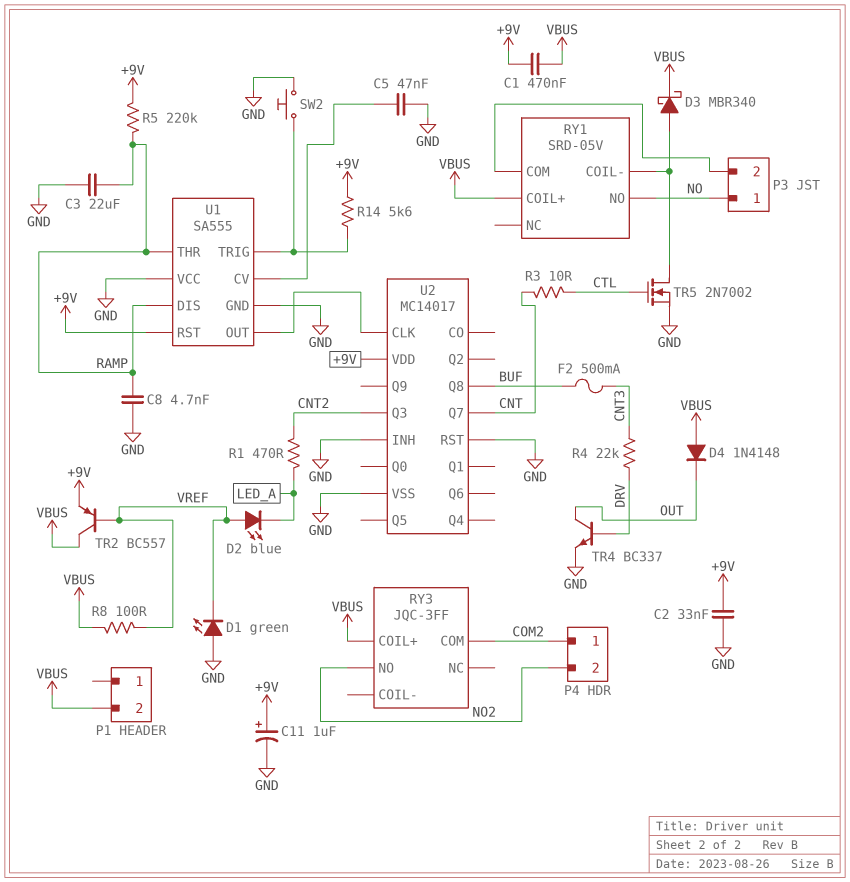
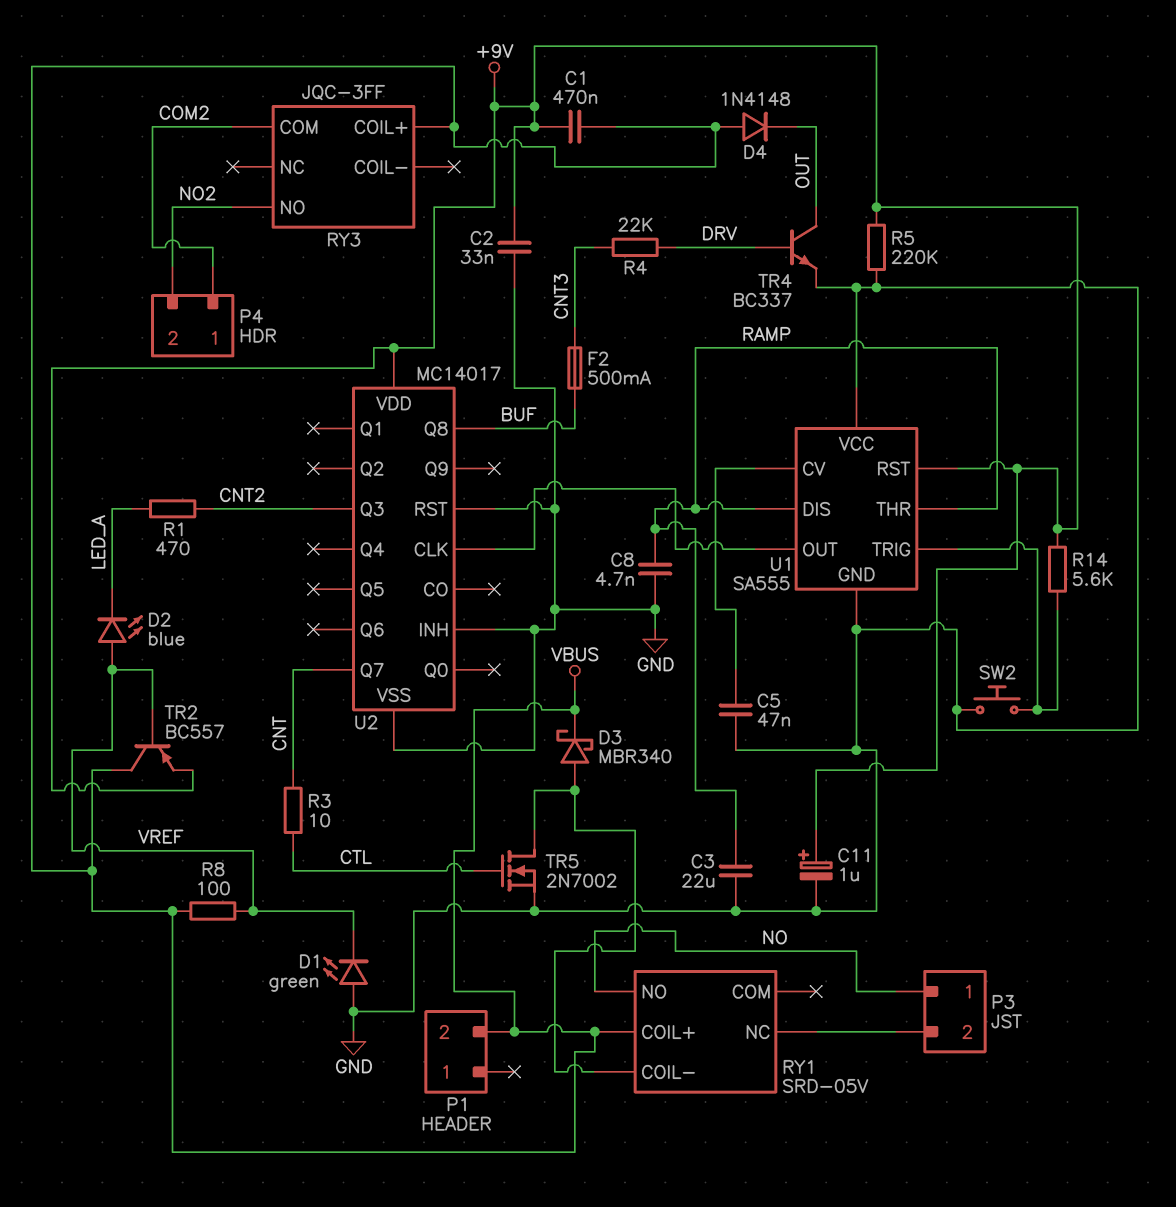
R5: 220k (+9V, RAMP) -> 220k (+9V, GND)
RY1 pin COM: P3/2 -> none
RY1 pin NC: none -> P3/2

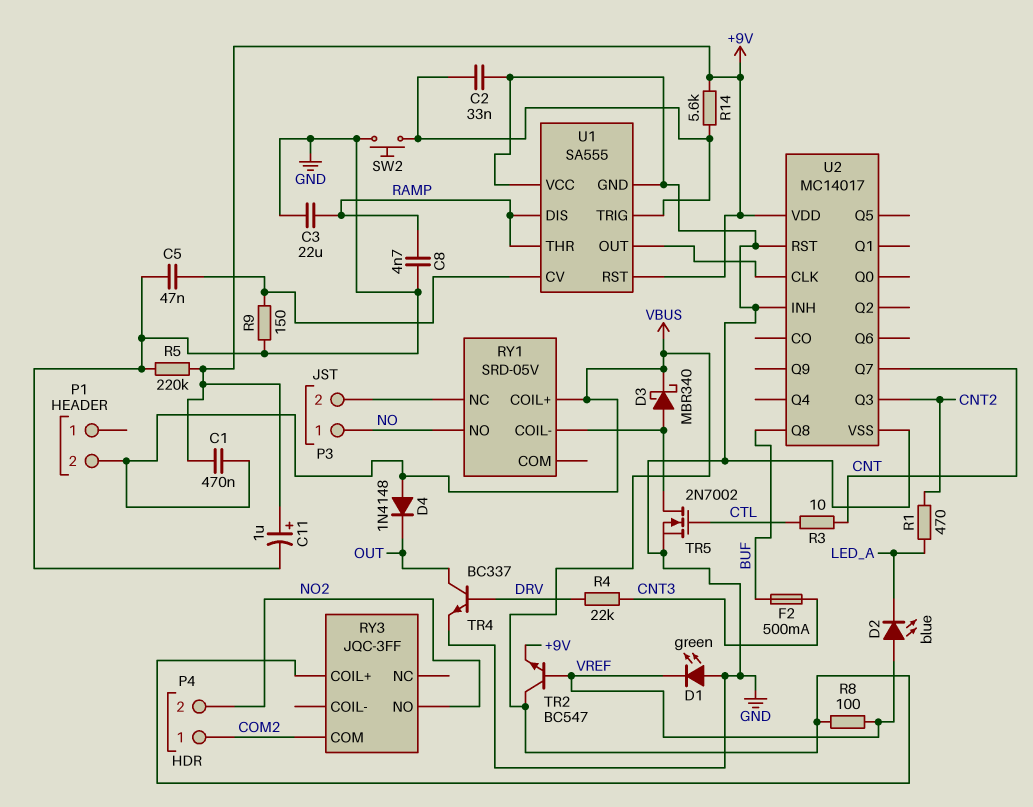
C2: 33nF (+9V, GND) -> 33nF (GND, U1/TRIG)
R9: none -> 150 (GND, U1/CV)
TR2: PNP BC557 (B VREF, C VBUS, E +9V) -> NPN BC547 (B VREF, C VBUS, E +9V)

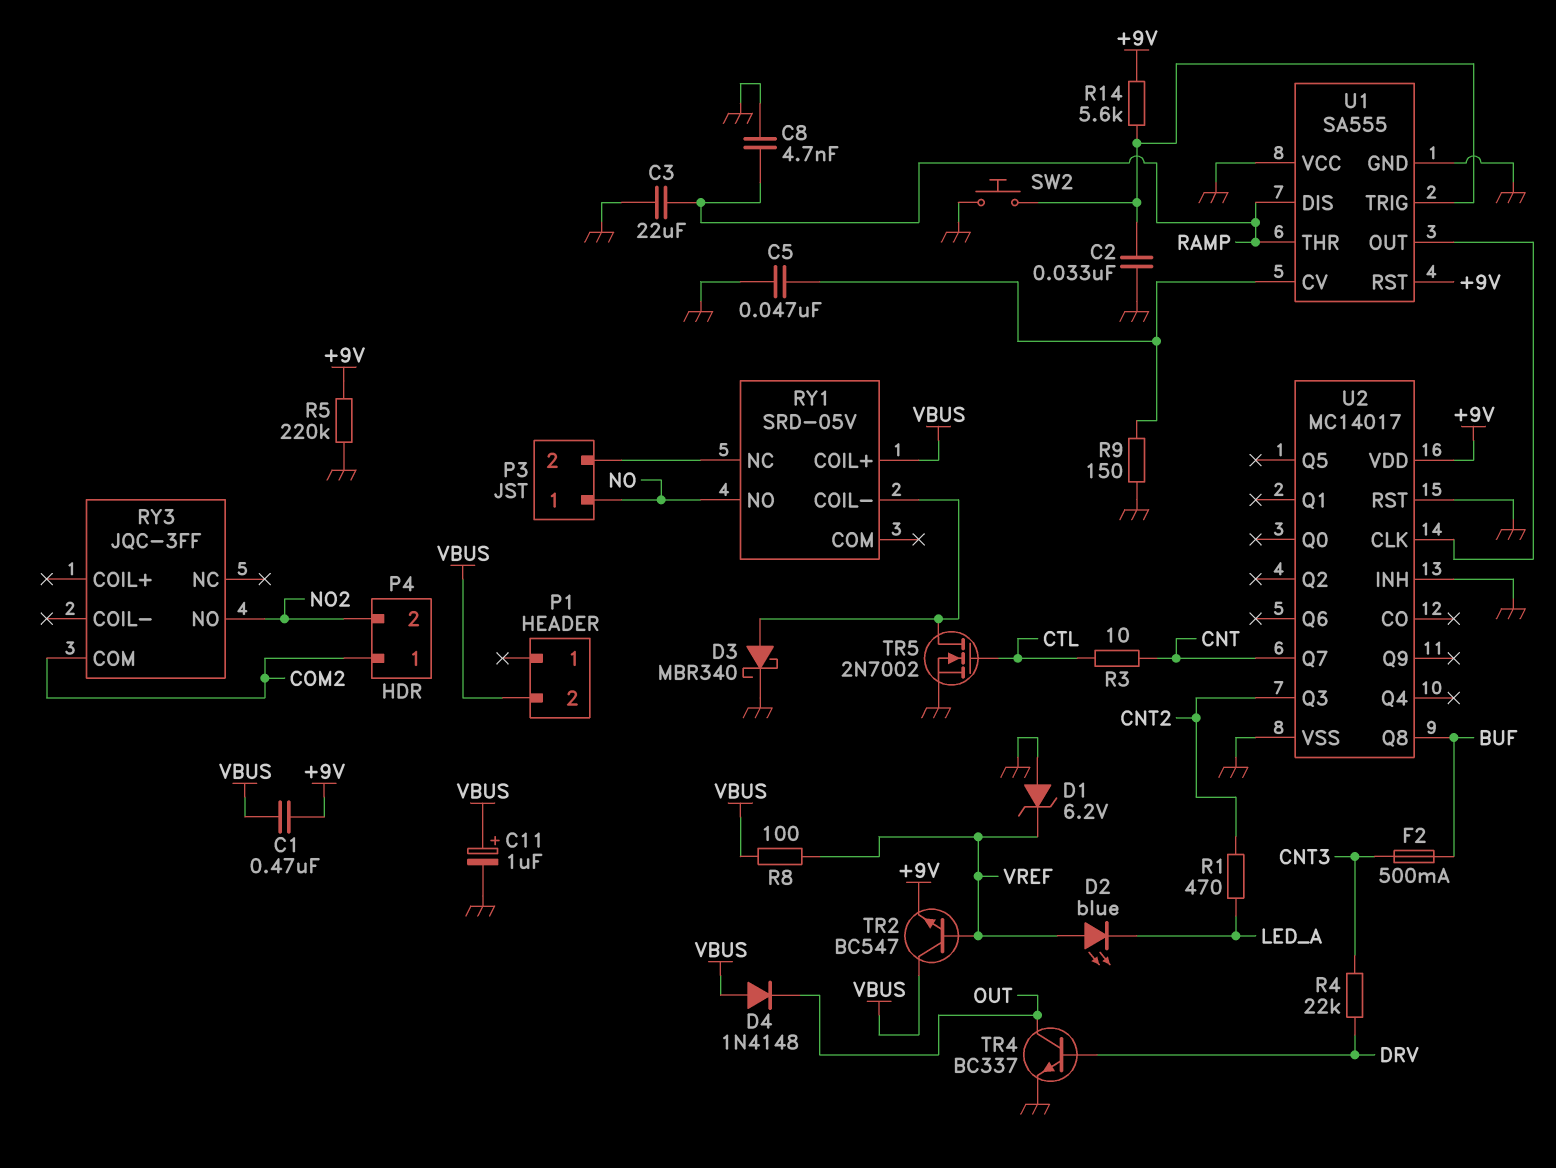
C11: 1uF (plus +9V, minus GND) -> 1uF (plus VBUS, minus GND)
D1: LED green (A GND, K VREF) -> zener 6.2V (A GND, K VREF)
D3: schottky MBR340 (A RY1/COIL-, K VBUS) -> schottky MBR340 (A RY1/COIL-, K GND)
RY3 pin COIL+: VBUS -> none

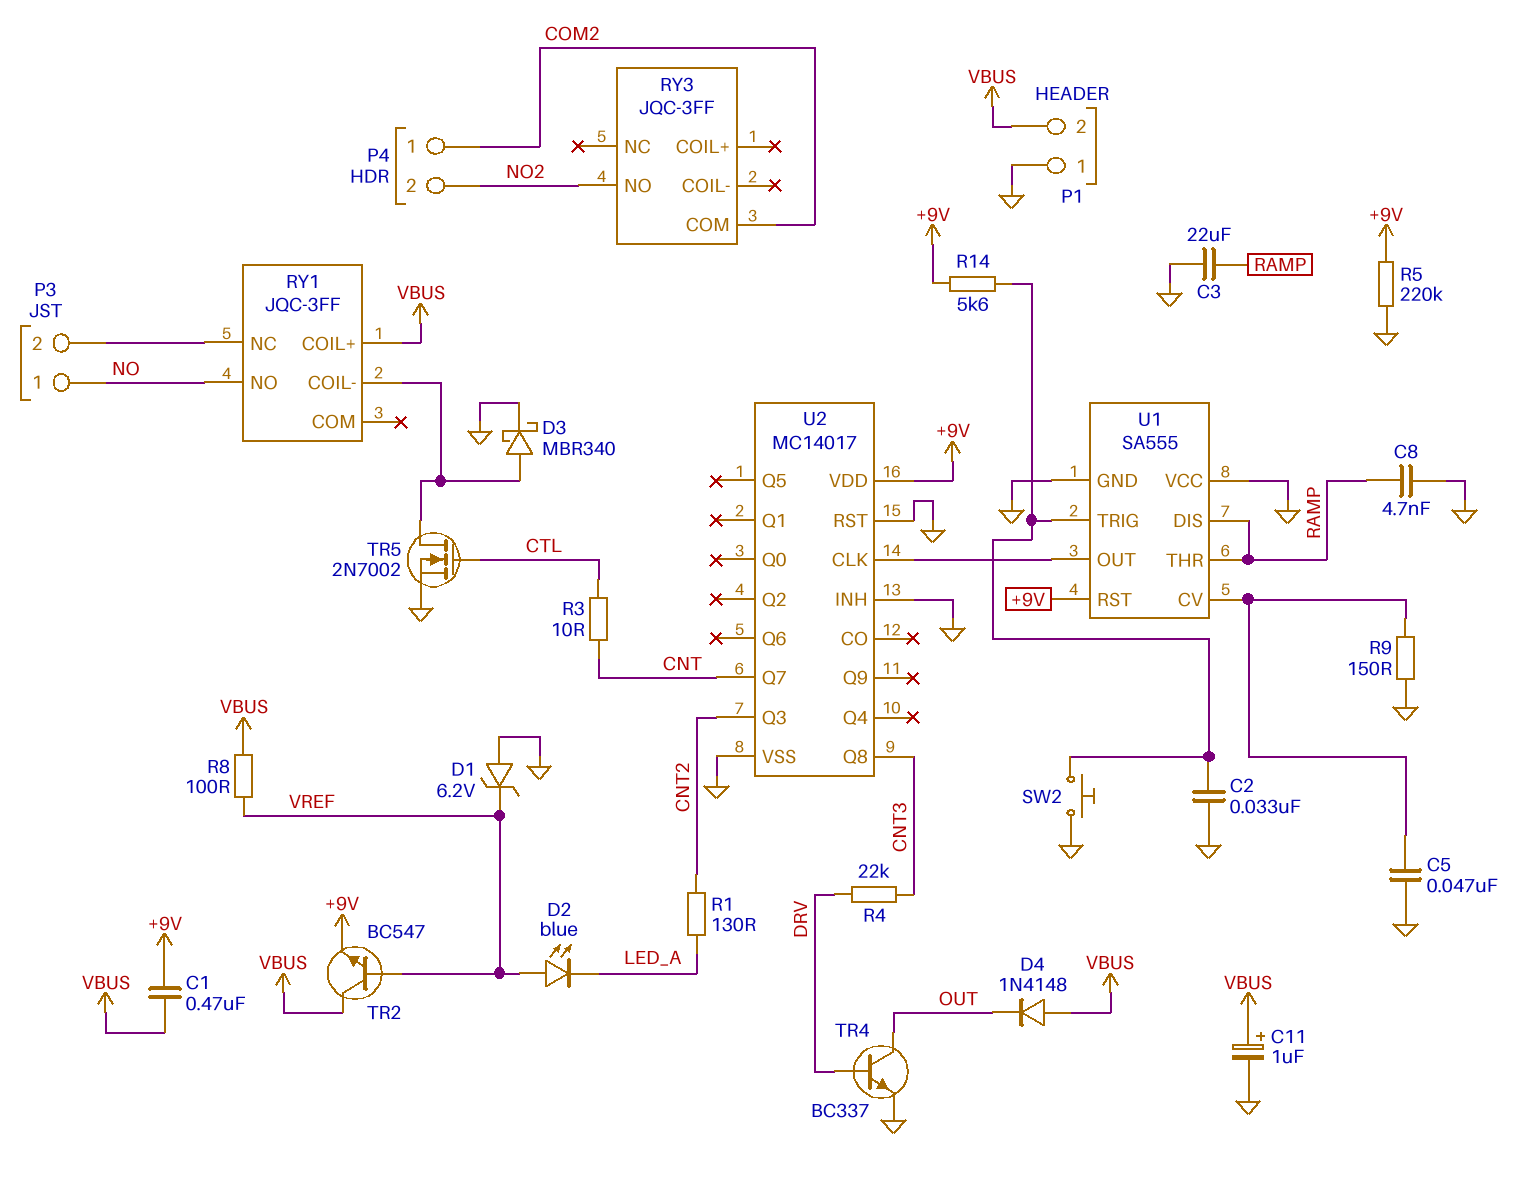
F2: 500mA (BUF, CNT3) -> none
P1 pin 1: none -> GND
R1: 470 (CNT2, LED_A) -> 130 (CNT2, LED_A)
RY1: SRD-05V -> JQC-3FF
U2 pin Q8: BUF -> CNT3

